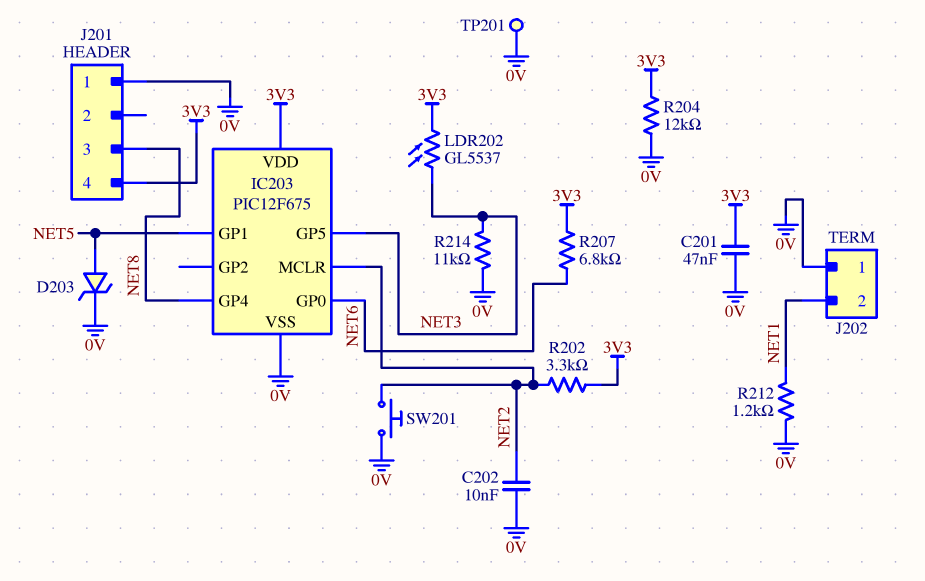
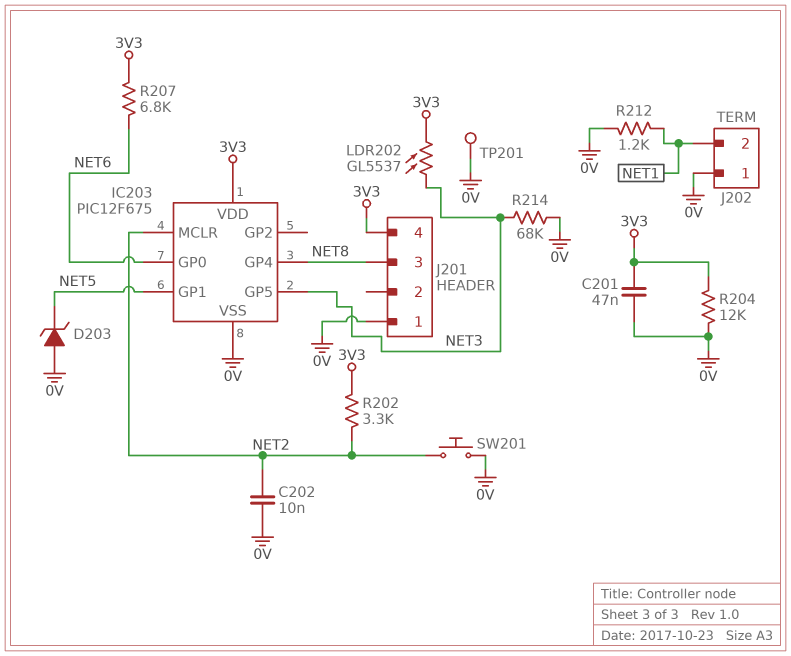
D203: zener (A NET5, K 0V) -> zener (A 0V, K NET5)
R214: 11k (0V, NET3) -> 68k (0V, NET3)

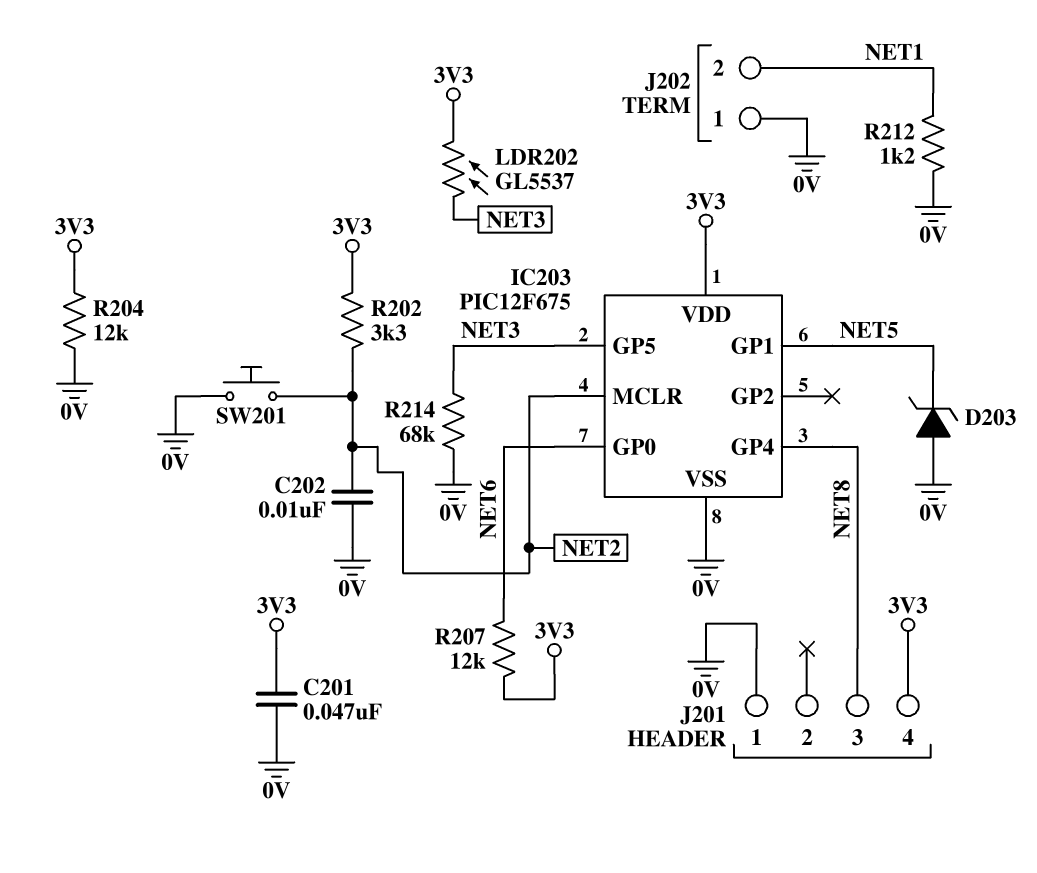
R207: 6.8k (3V3, NET6) -> 12k (3V3, NET6)
TP201: test point (0V) -> none

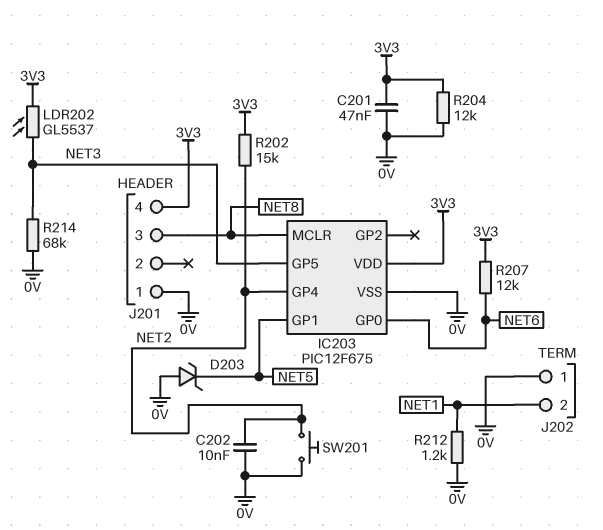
IC203 pin GP4: NET8 -> NET2
IC203 pin MCLR: NET2 -> NET8
R202: 3.3k (3V3, NET2) -> 15k (3V3, NET2)

